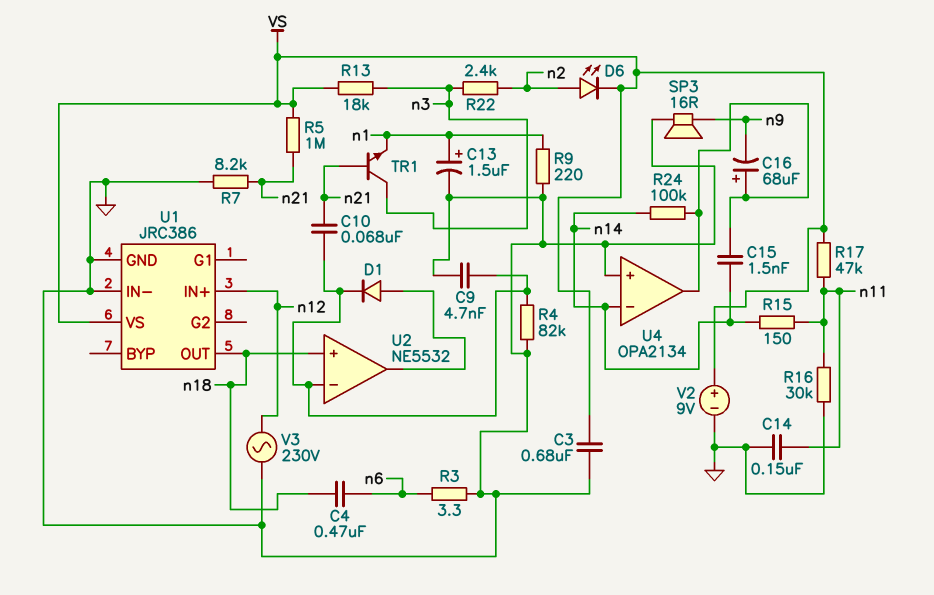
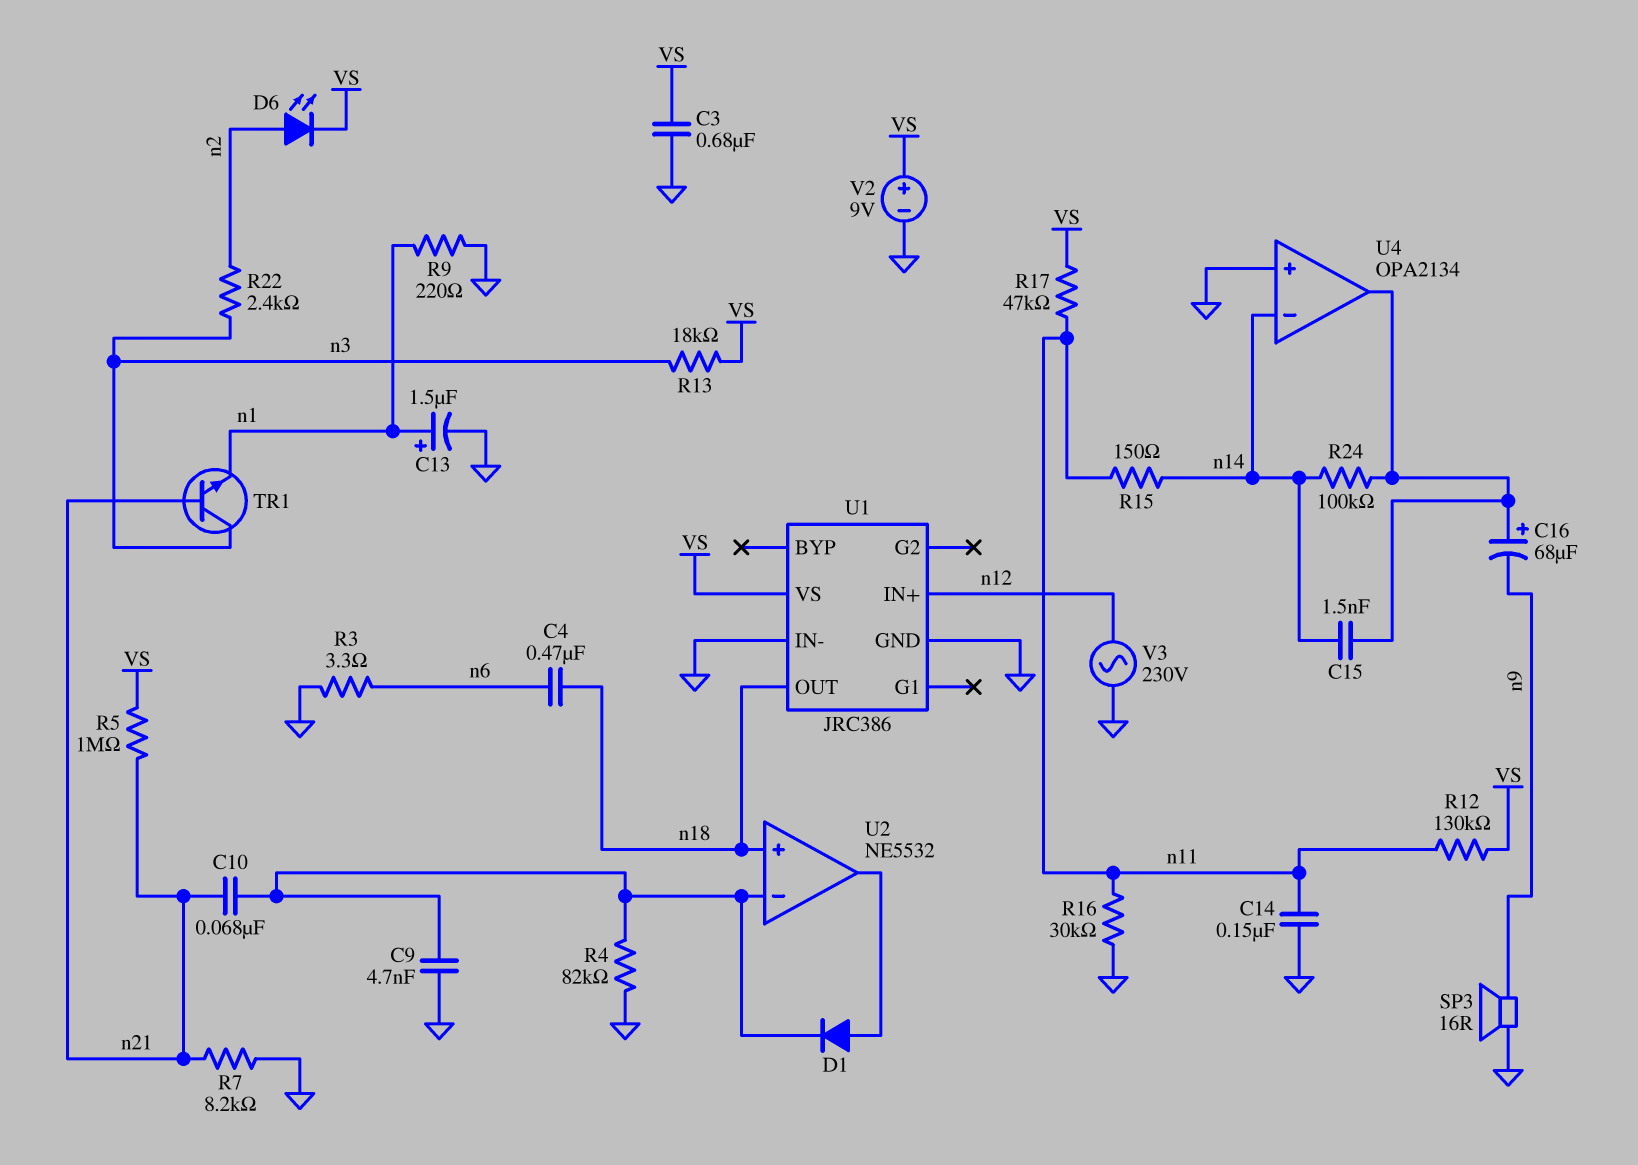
R12: none -> 130k (VS, n11)

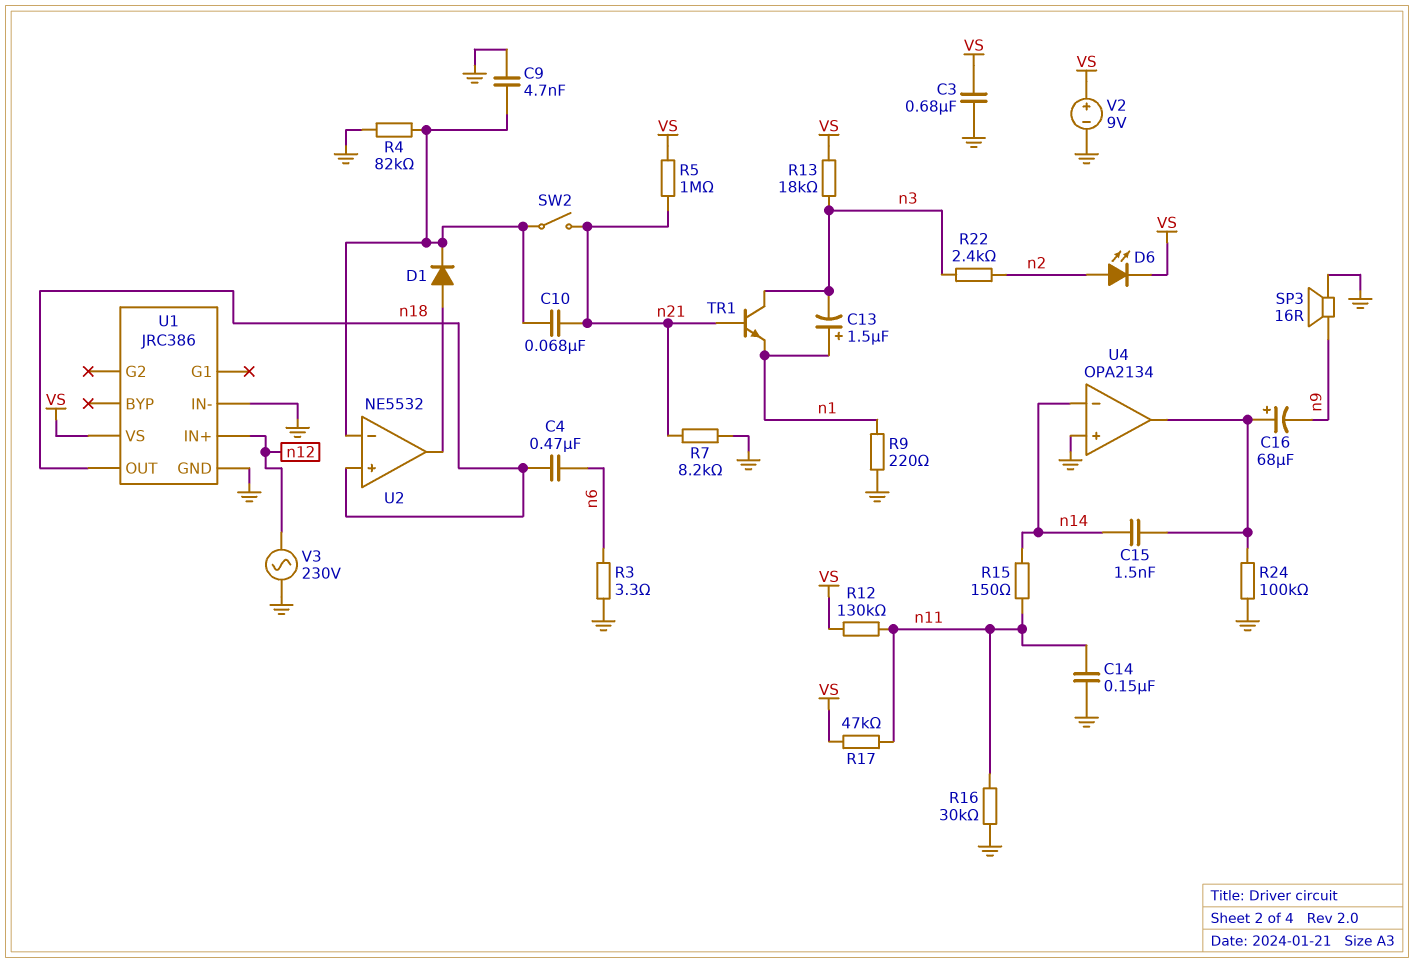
C13: 1.5uF (plus n1, minus GND) -> 1.5uF (plus n1, minus n3)
R24: 100k (U4/out, n14) -> 100k (GND, U4/out)
SW2: none -> switch (U2/in-, n21)

